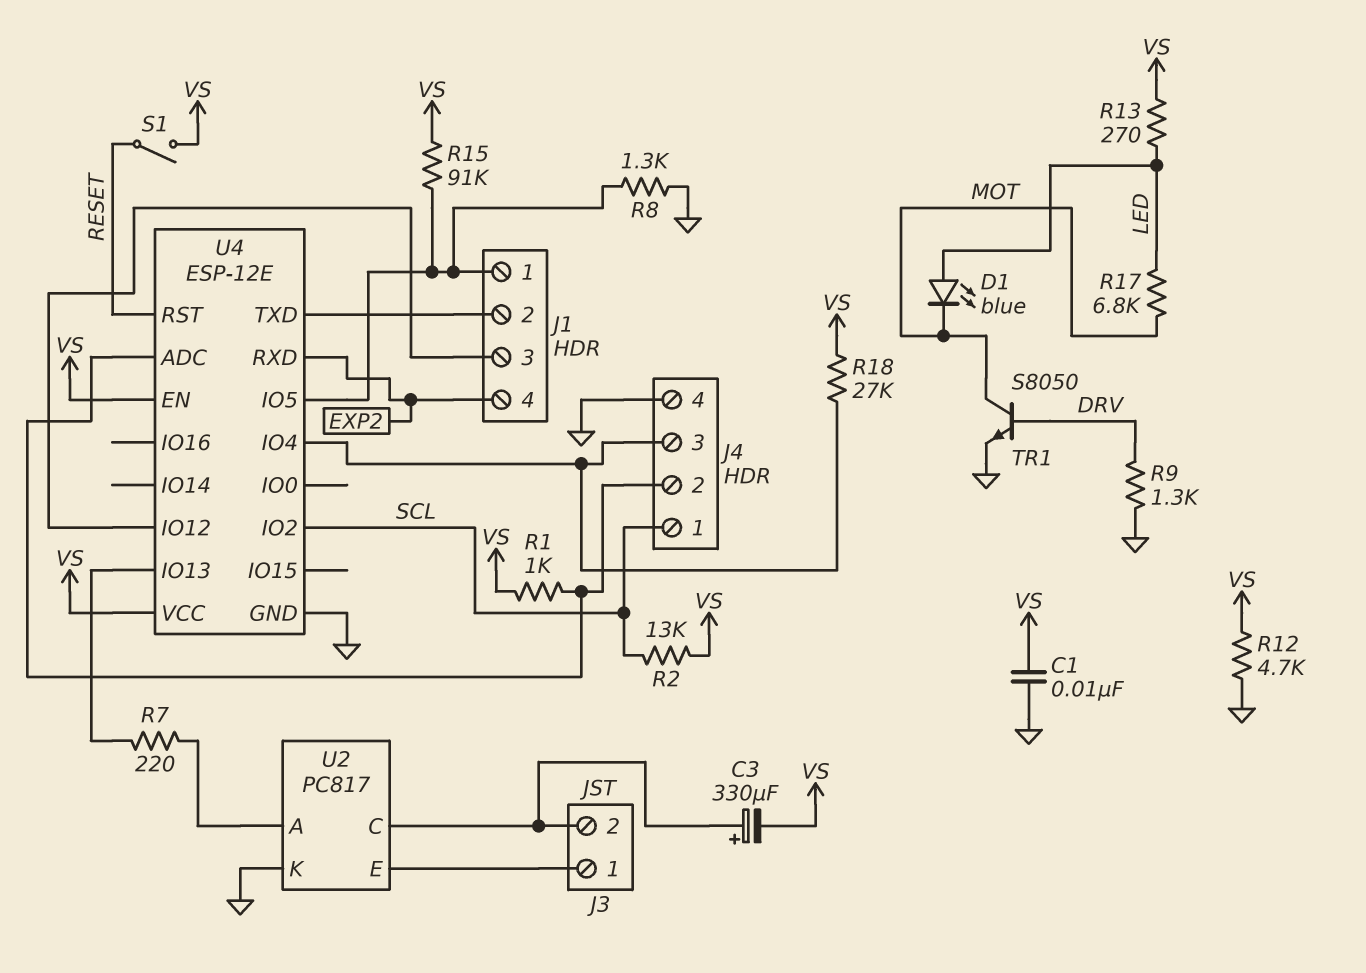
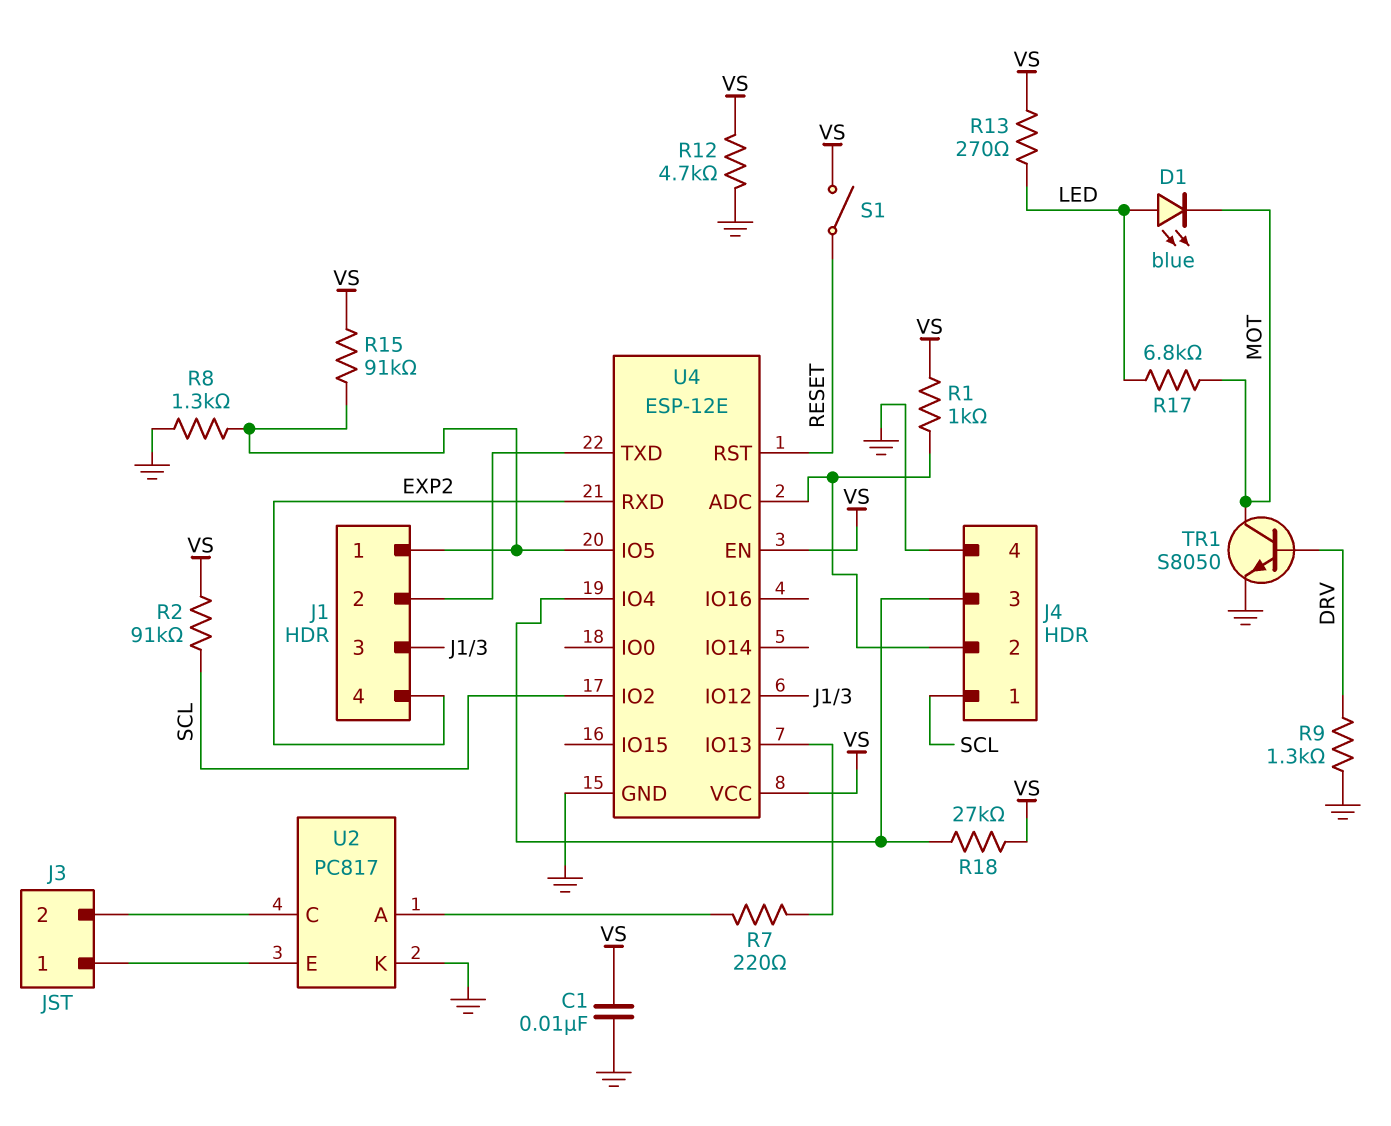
C3: 330uF (plus J3/2, minus VS) -> none
R2: 13k (SCL, VS) -> 91k (SCL, VS)

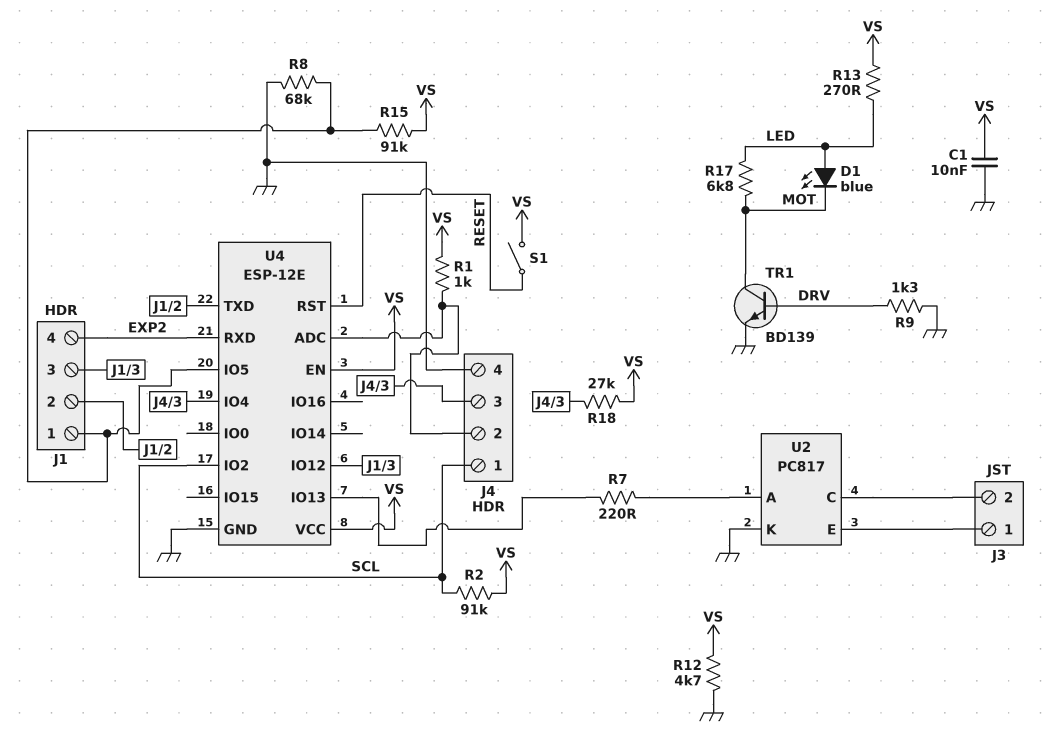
R8: 1.3k (GND, J1/1) -> 68k (GND, J1/1)
TR1: NPN S8050 (B DRV, C MOT, E GND) -> NPN BD139 (B DRV, C MOT, E GND)

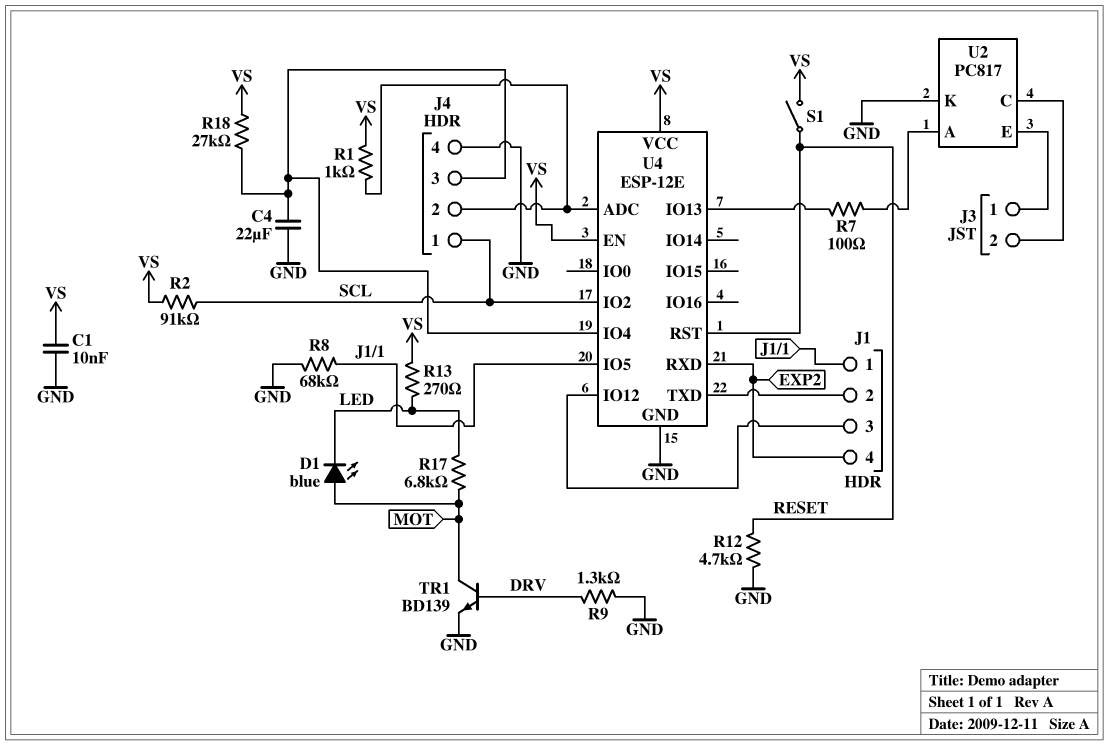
C4: none -> 22uF (GND, J4/3)
D1: LED blue (A LED, K MOT) -> LED blue (A MOT, K LED)
R7: 220 (U2/A, U4/IO13) -> 100 (U2/A, U4/IO13)
R12: 4.7k (GND, VS) -> 4.7k (GND, RESET)
R15: 91k (J1/1, VS) -> none

